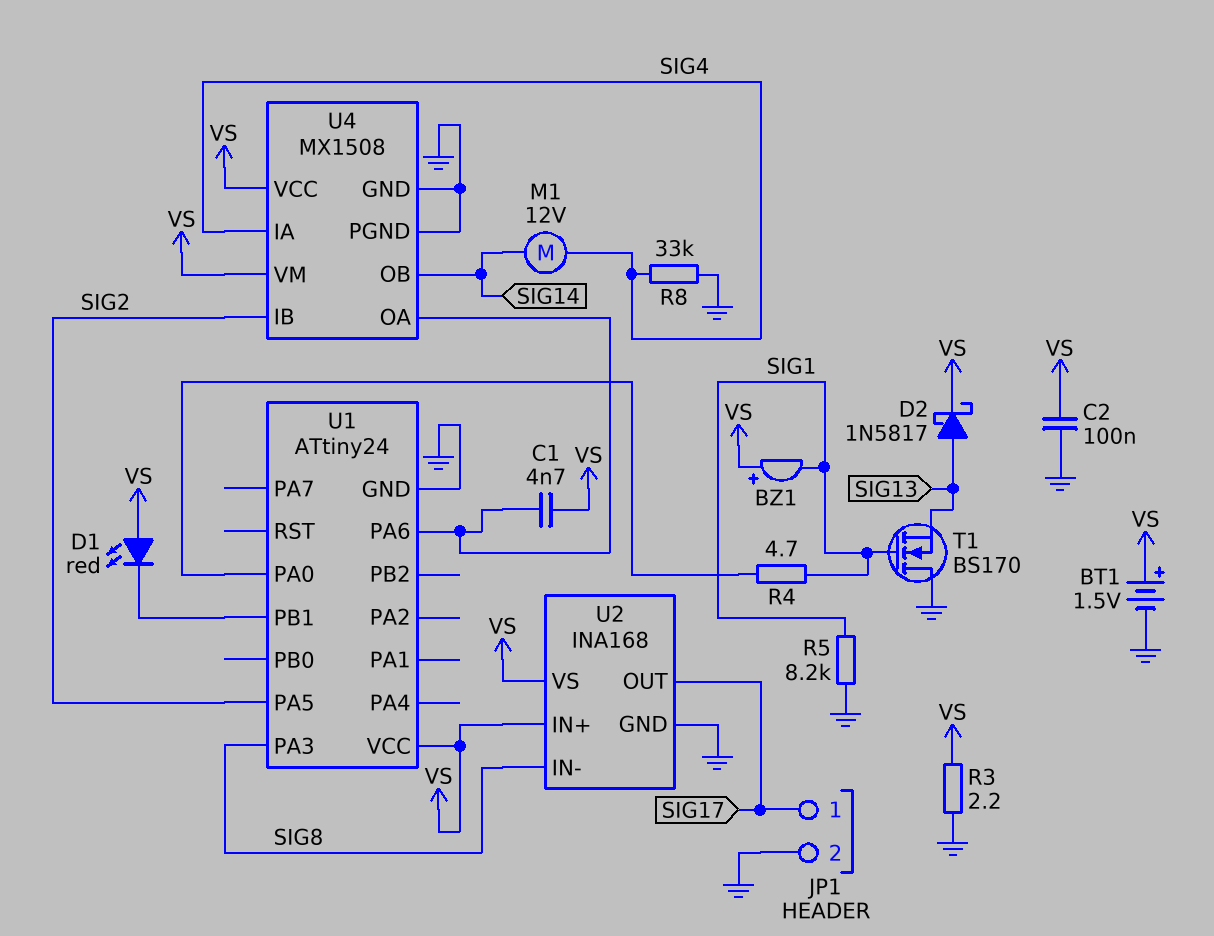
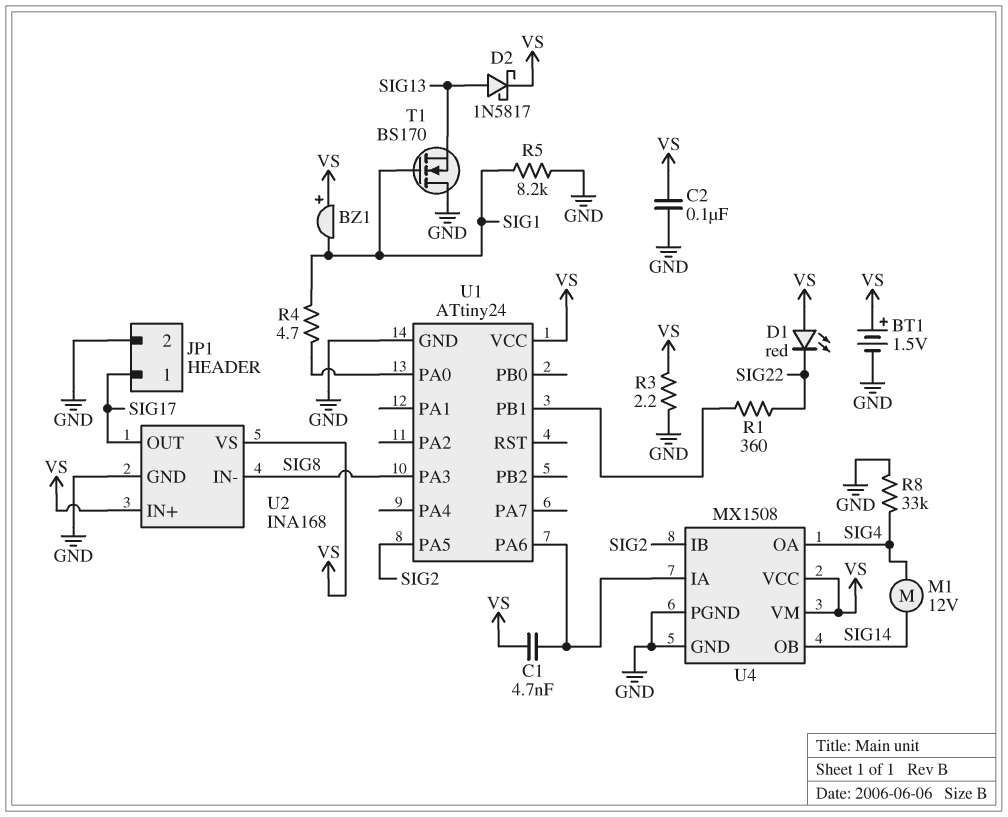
D1: LED red (A VS, K U1/PB1) -> LED red (A VS, K SIG22)
R1: none -> 360 (SIG22, U1/PB1)
U4 pin IA: SIG4 -> U1/PA6
U4 pin OA: U1/PA6 -> SIG4

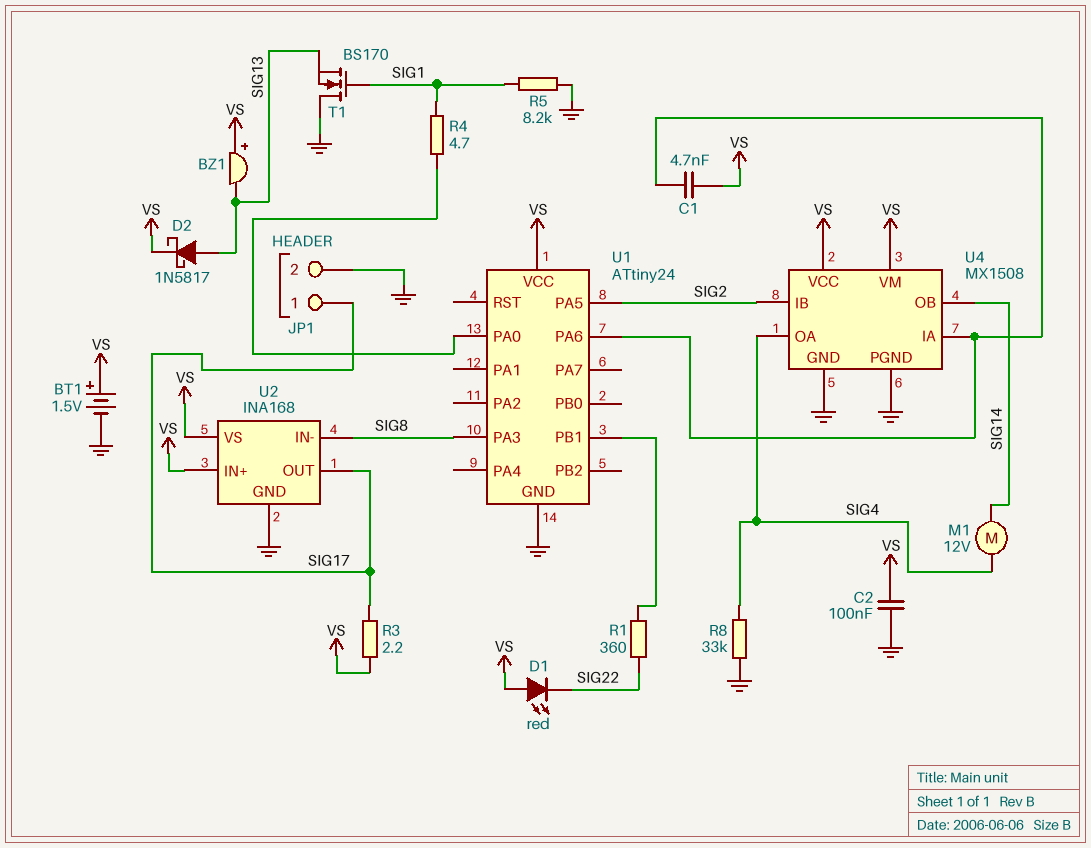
BZ1: buzzer (plus VS, minus SIG1) -> buzzer (plus VS, minus SIG13)
R3: 2.2 (GND, VS) -> 2.2 (SIG17, VS)

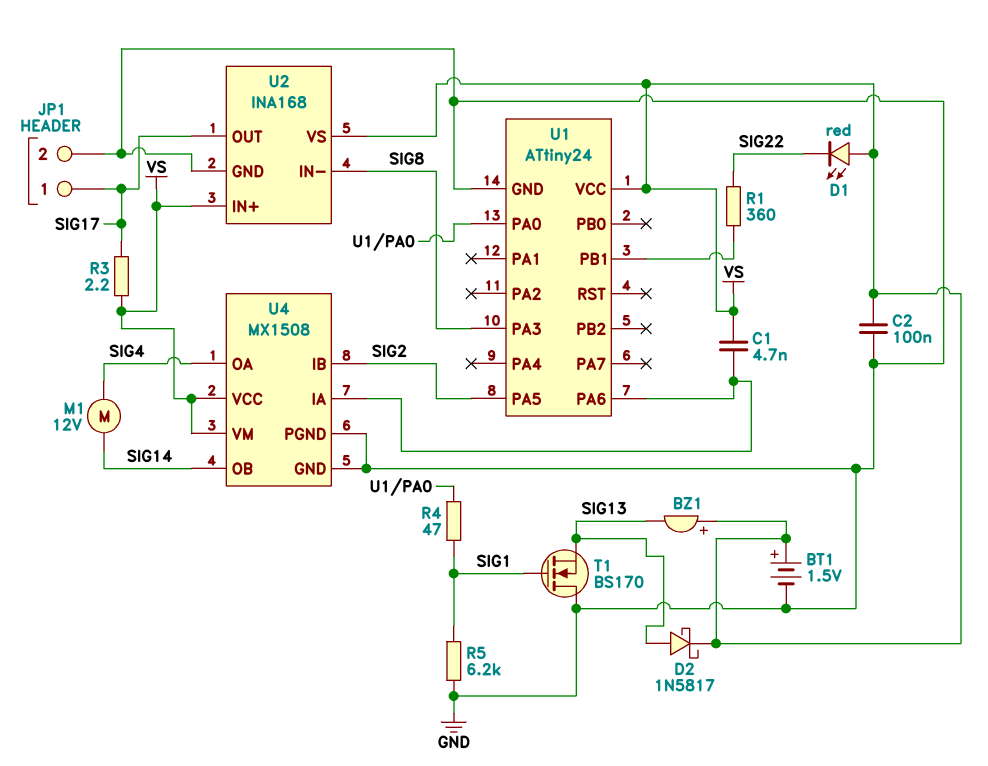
R4: 4.7 (SIG1, U1/PA0) -> 47 (SIG1, U1/PA0)
R5: 8.2k (GND, SIG1) -> 6.2k (GND, SIG1)
R8: 33k (GND, SIG4) -> none

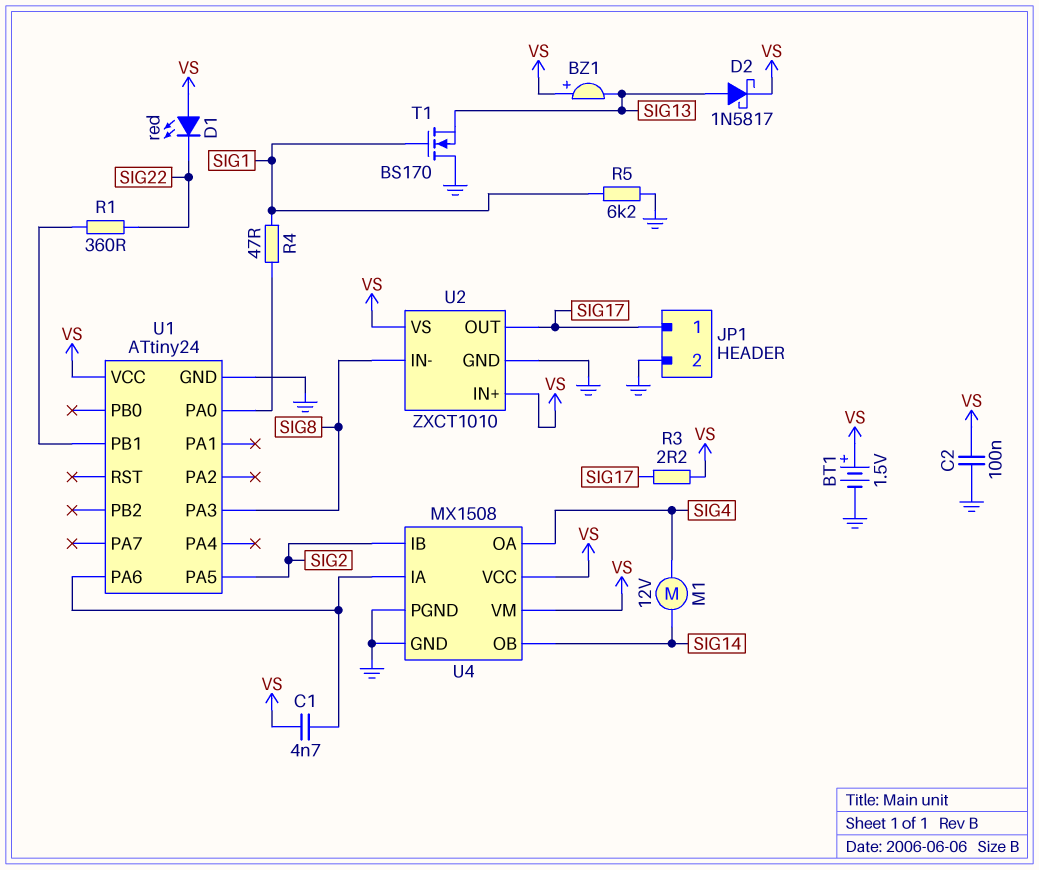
U2: INA168 -> ZXCT1010

